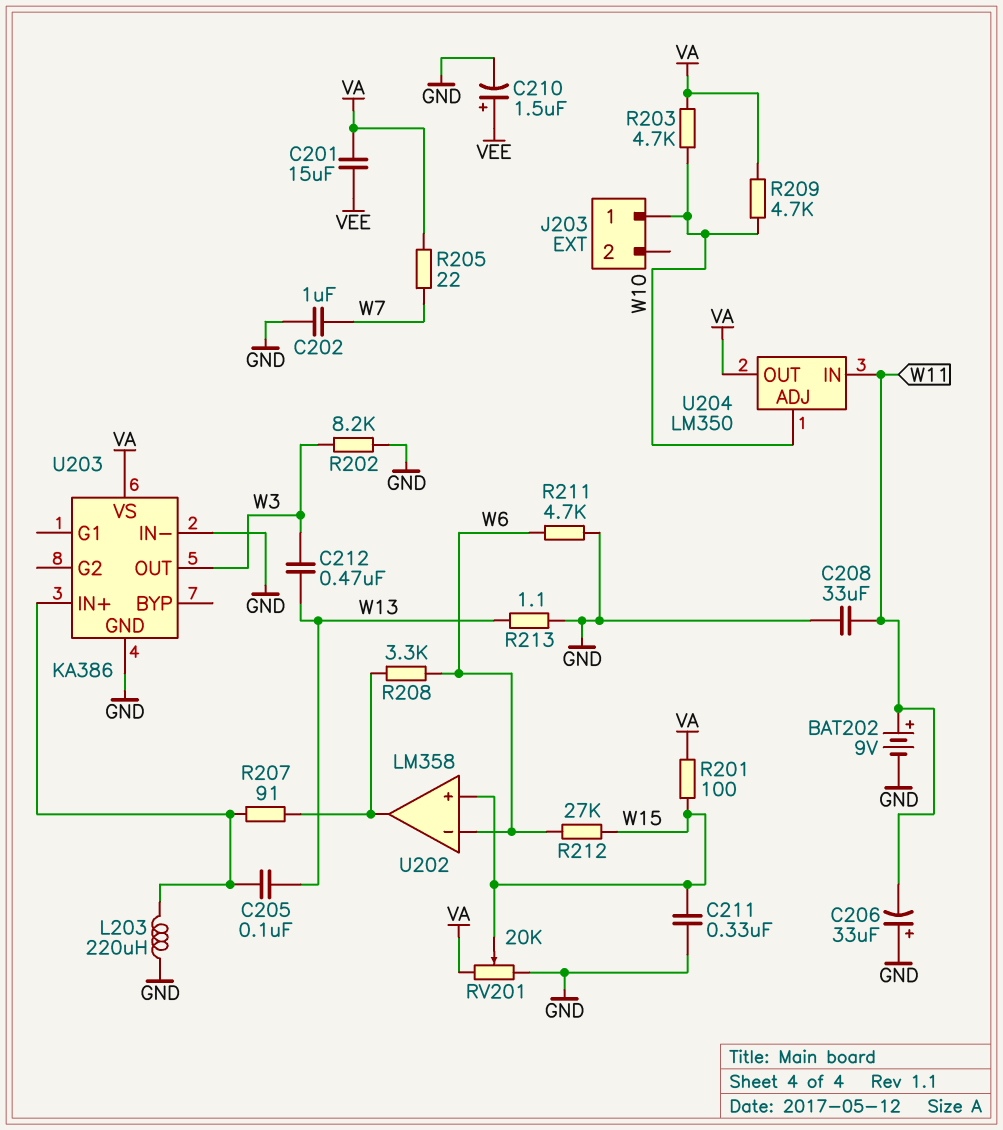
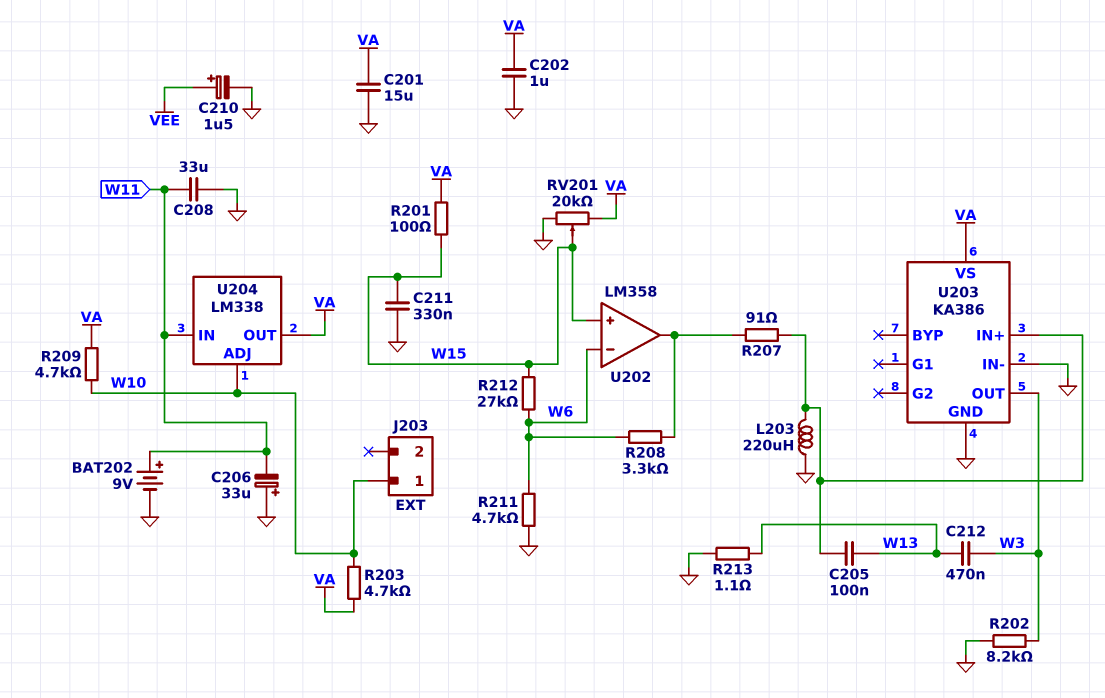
C201: 15uF (VA, VEE) -> 15uF (GND, VA)
C202: 1uF (GND, W7) -> 1uF (GND, VA)
R205: 22 (VA, W7) -> none
U204: LM350 -> LM338

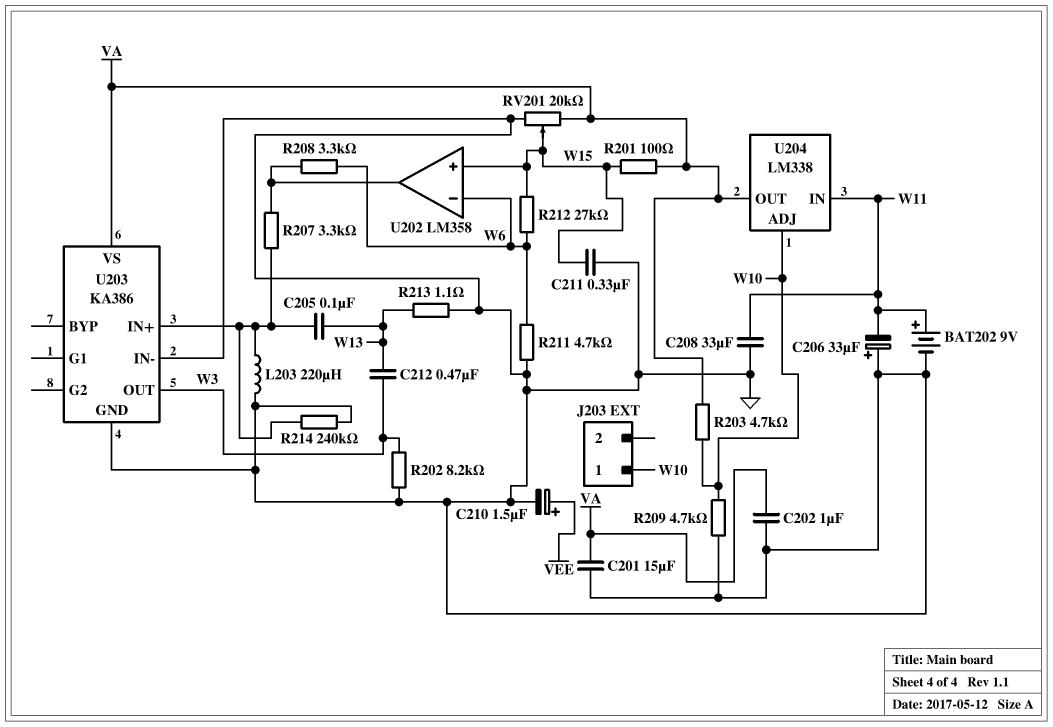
R207: 91 (U202/out, U203/IN+) -> 3.3k (U202/out, U203/IN+)
R209: 4.7k (VA, W10) -> 4.7k (GND, W10)
R214: none -> 240k (GND, U203/IN+)

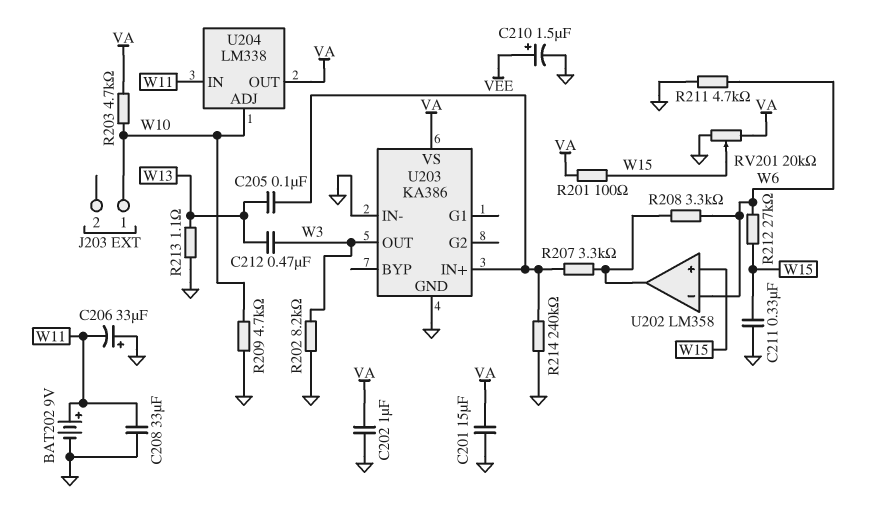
L203: 220uH (GND, U203/IN+) -> none

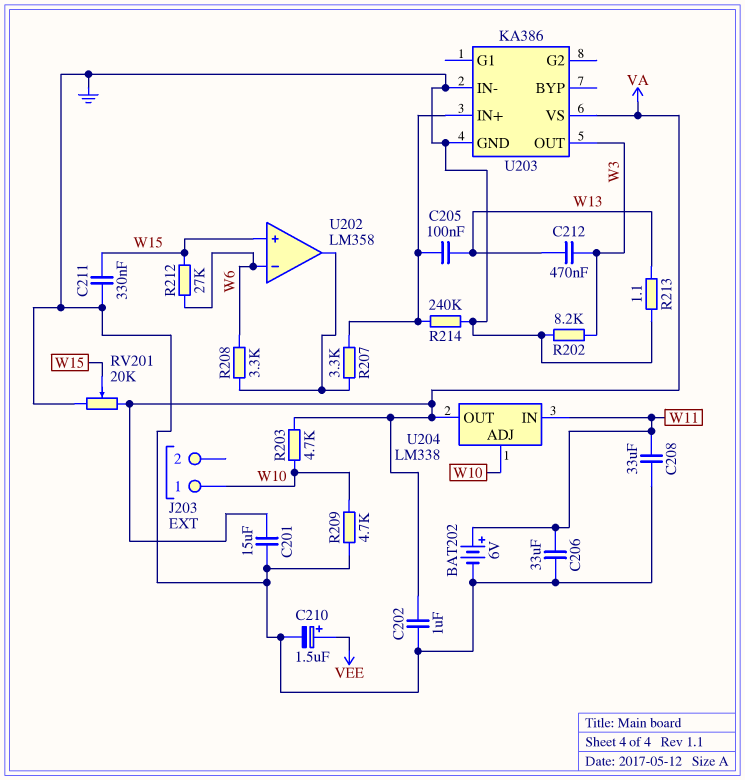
BAT202: 9V (plus W11, minus GND) -> 6V (plus W11, minus GND)
C206: 33uF (plus GND, minus W11) -> 33uF (GND, W11)
R201: 100 (VA, W15) -> none
R211: 4.7k (GND, W6) -> none

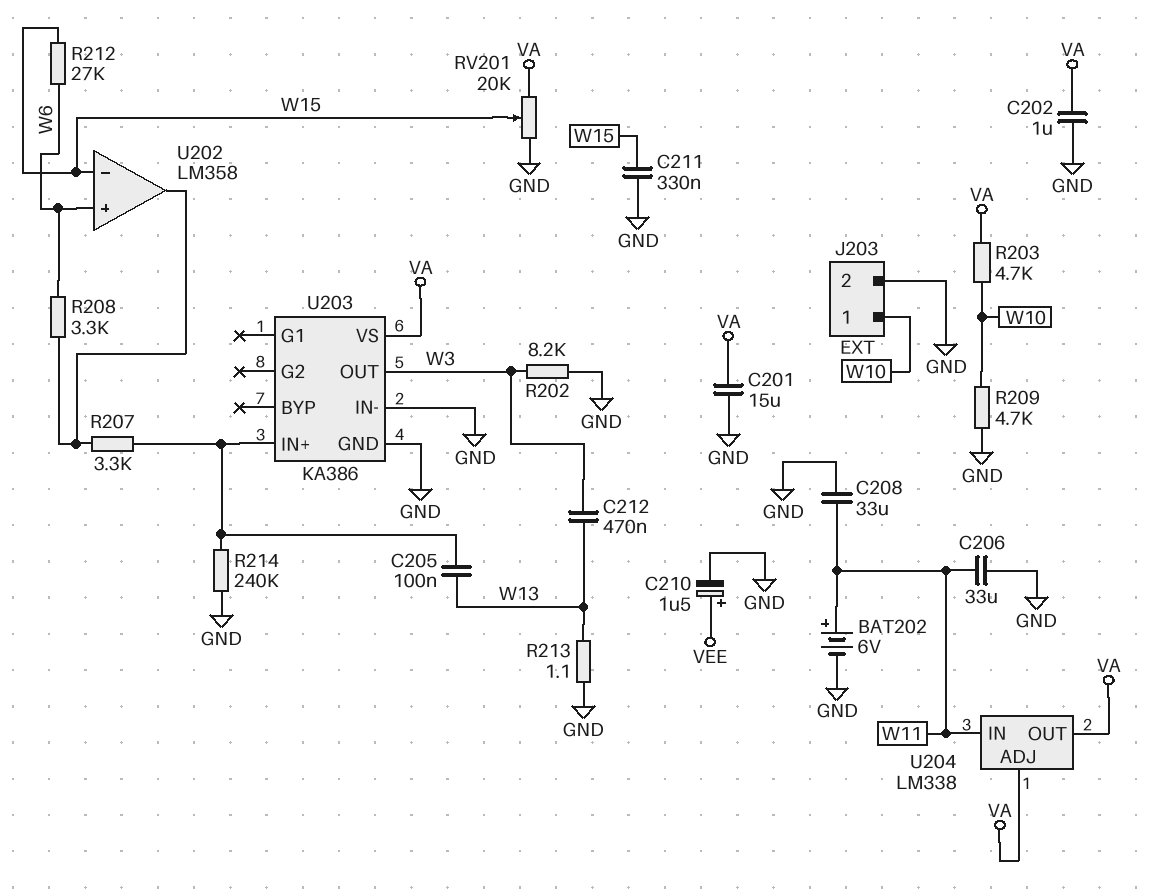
J203 pin 2: none -> GND
U202 pin in+: W15 -> W6
U202 pin in-: W6 -> W15
U204 pin ADJ: W10 -> VA

